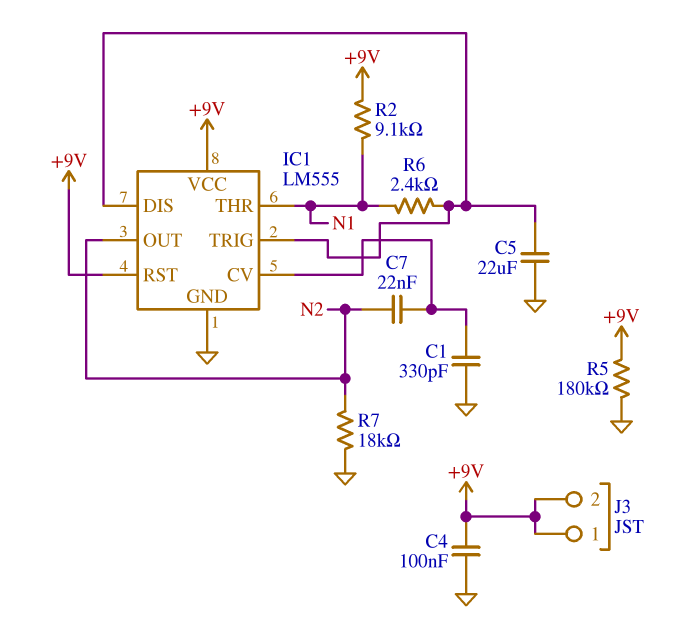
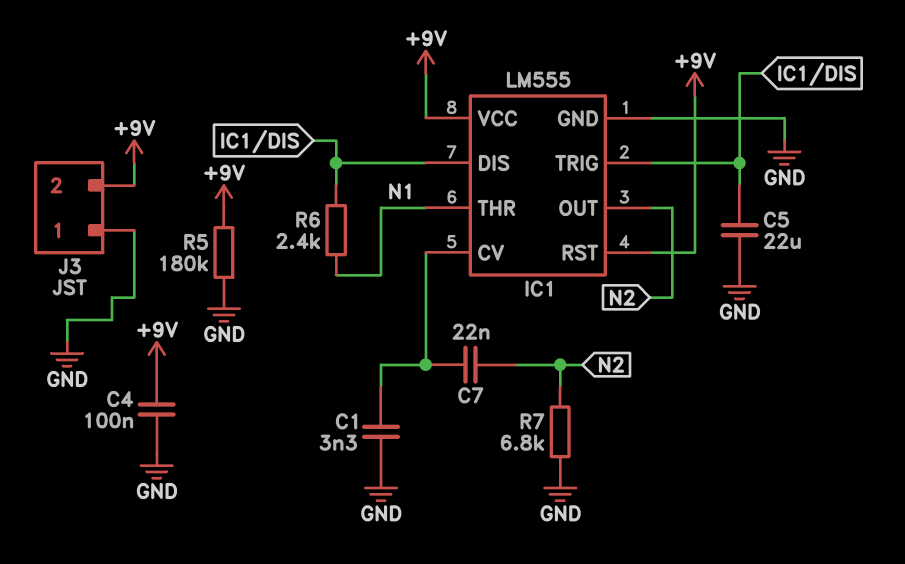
C1: 330pF (GND, IC1/CV) -> 3.3nF (GND, IC1/CV)
J3 pin 1: +9V -> GND
R2: 9.1k (+9V, N1) -> none
R7: 18k (GND, N2) -> 6.8k (GND, N2)

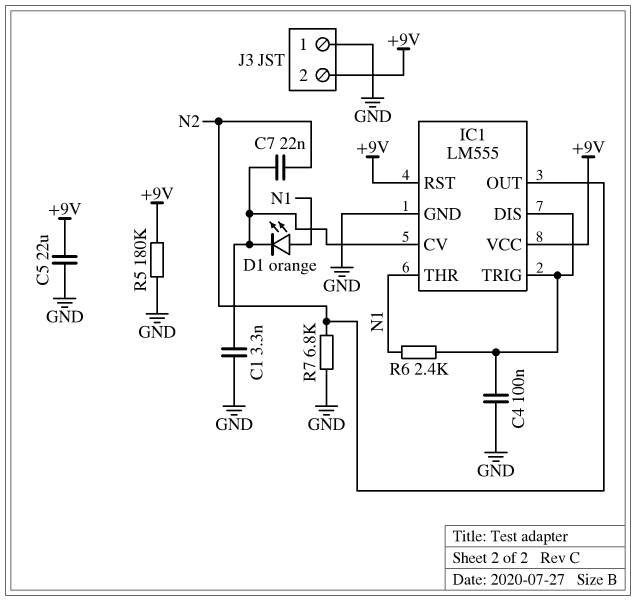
C4: 100nF (+9V, GND) -> 100nF (GND, IC1/DIS)
C5: 22uF (GND, IC1/DIS) -> 22uF (+9V, GND)
D1: none -> LED orange (A N1, K IC1/CV)

